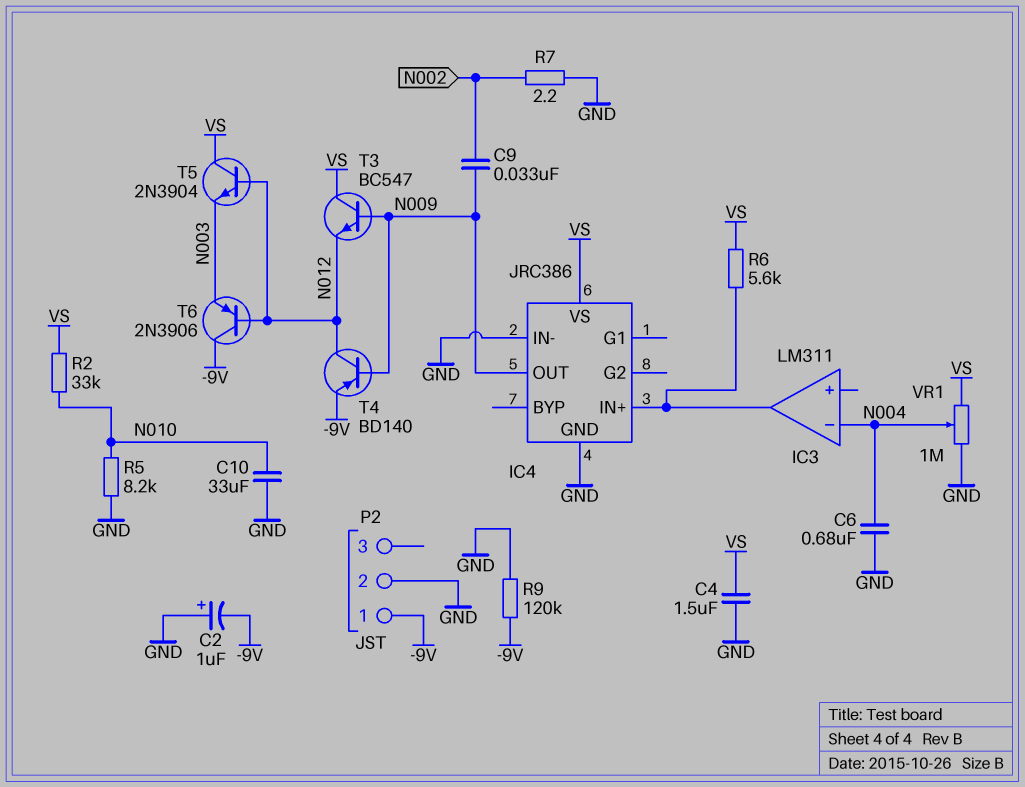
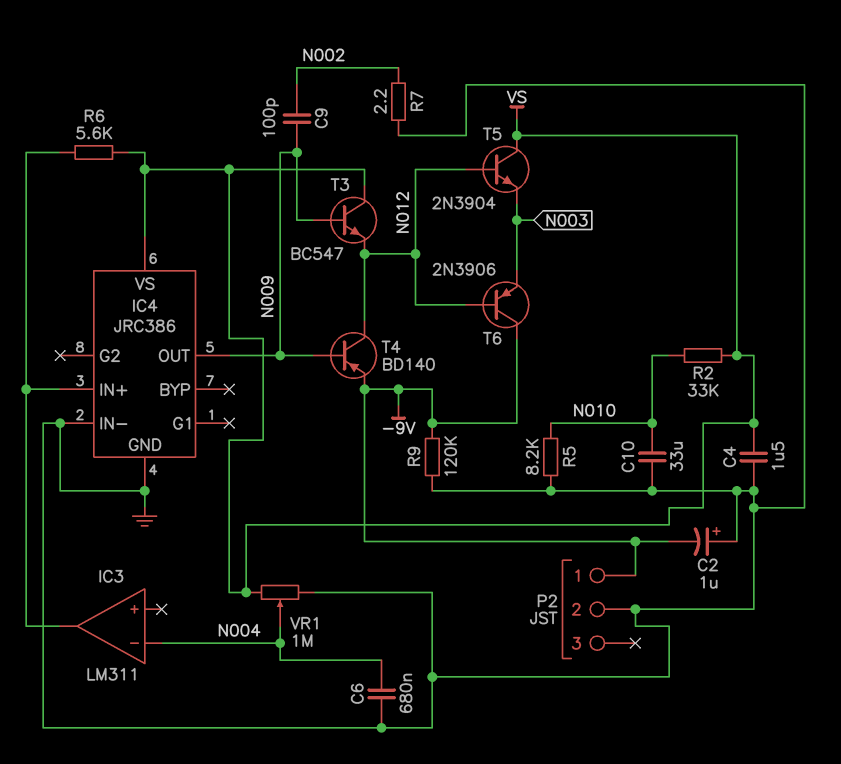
C9: 33nF (N002, N009) -> 100pF (N002, N009)

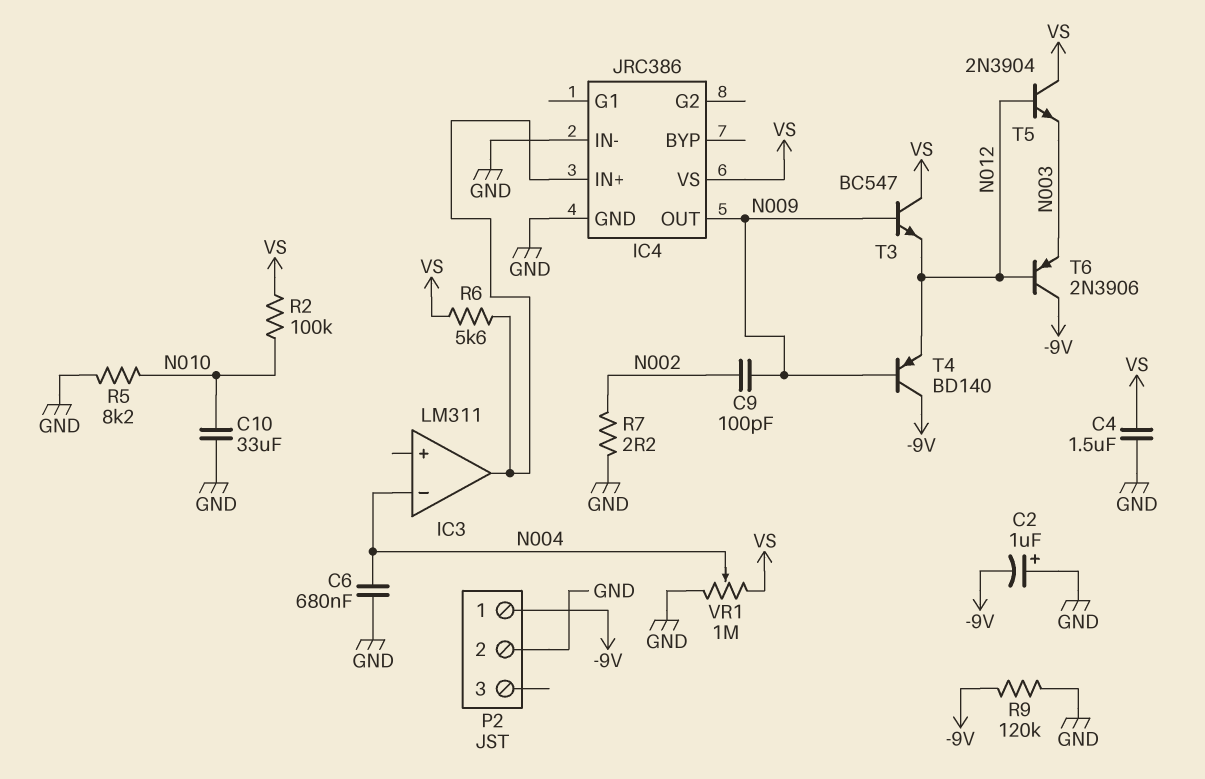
R2: 33k (N010, VS) -> 100k (N010, VS)
T4: PNP BD140 (B N009, C N012, E -9V) -> PNP BD140 (B N009, C -9V, E N012)

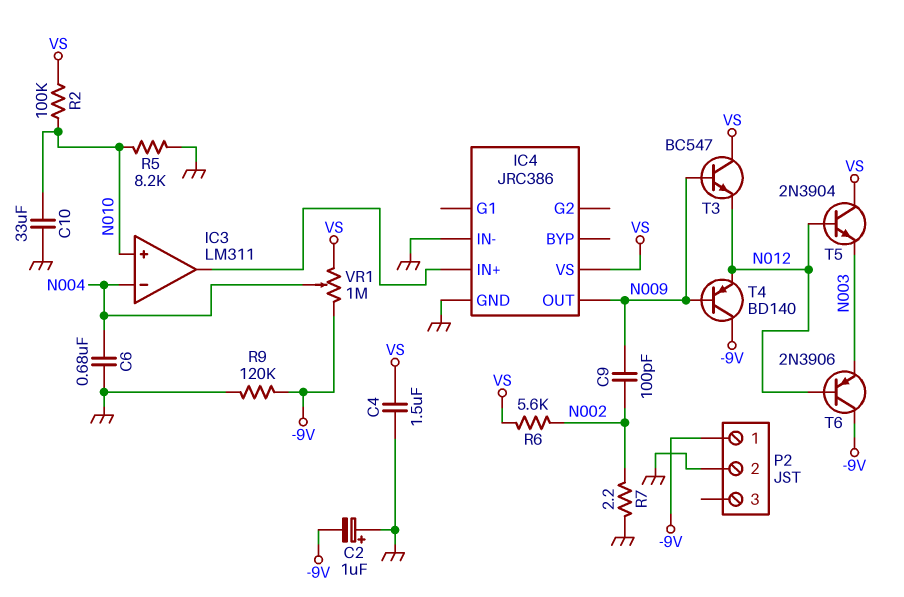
IC3 pin in+: none -> N010
R6: 5.6k (IC3/out, VS) -> 5.6k (N002, VS)
VR1: 1M (GND, VS, wiper N004) -> 1M (-9V, VS, wiper N004)

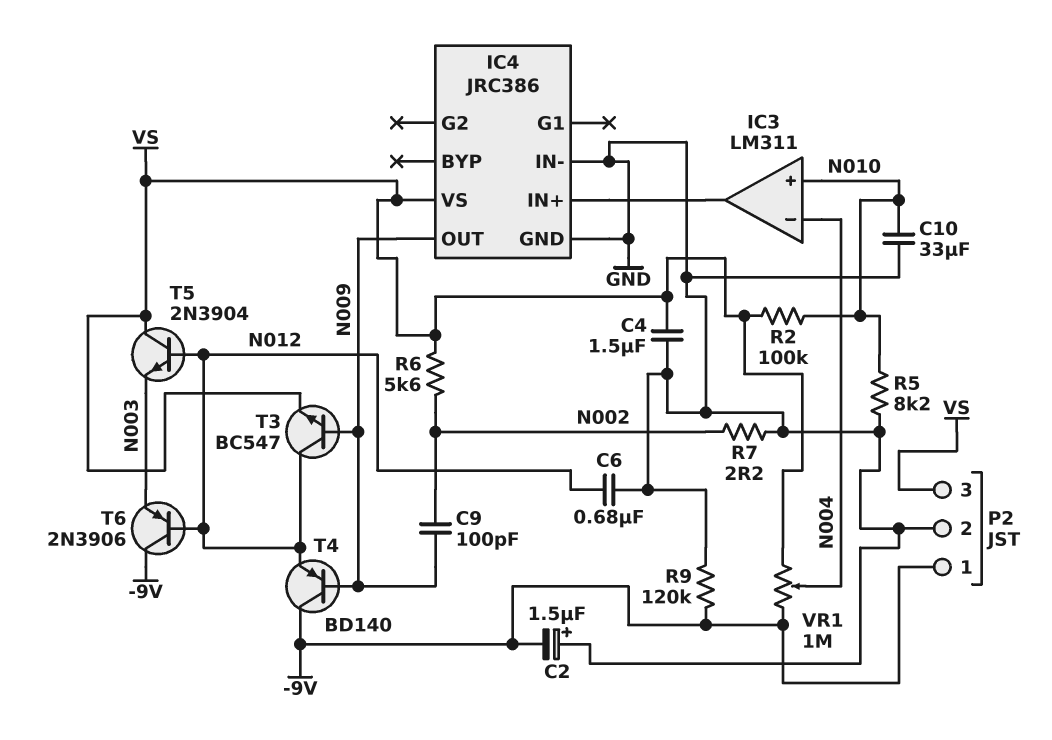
C2: 1uF (plus GND, minus -9V) -> 1.5uF (plus GND, minus -9V)
C6: 680nF (GND, N004) -> 680nF (GND, N012)
P2 pin 3: none -> VS
T3: NPN BC547 (B N009, C VS, E N012) -> NPN BC547 (B N009, C N012, E VS)

